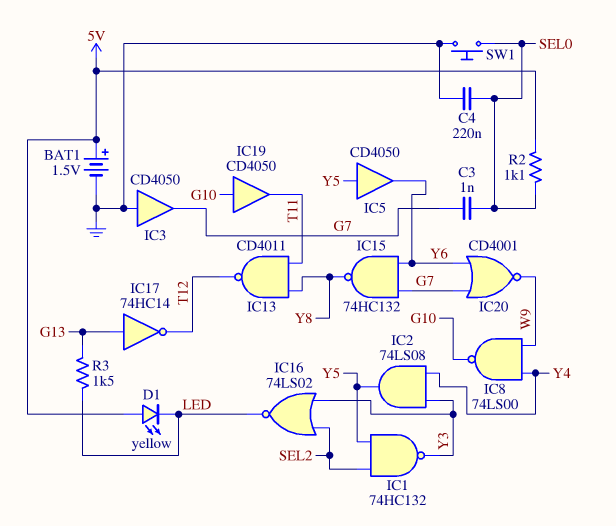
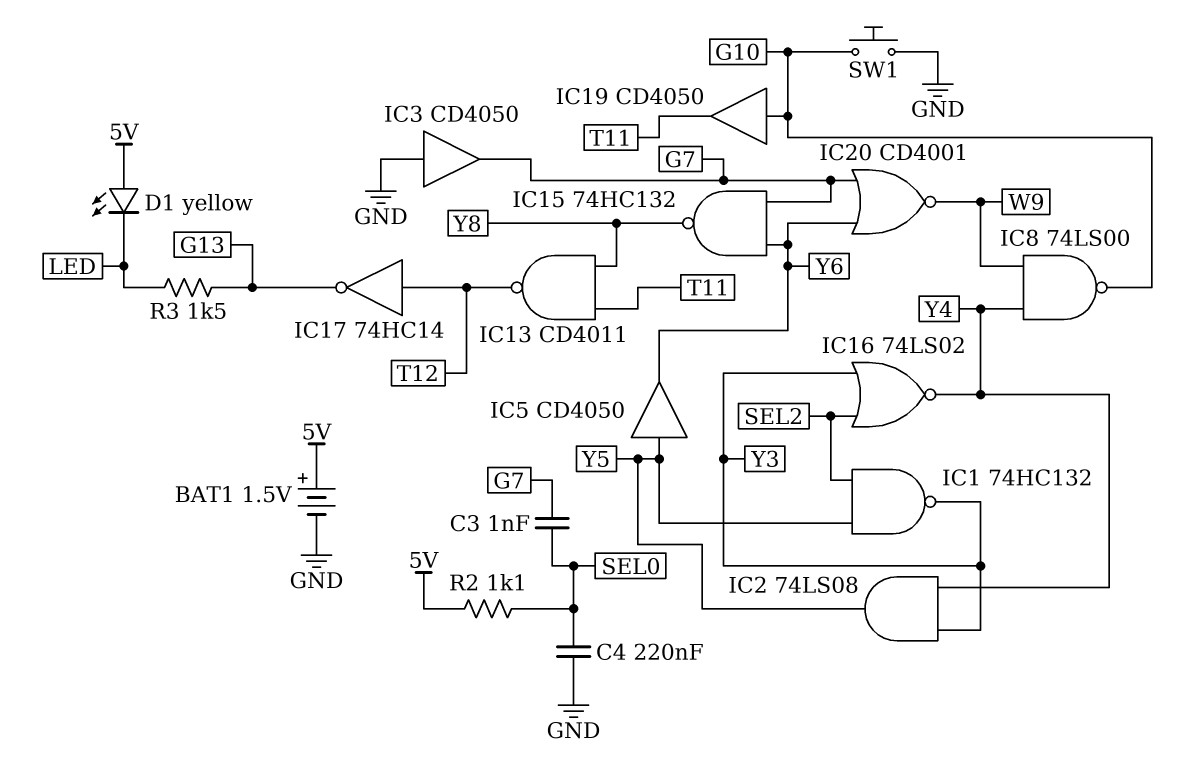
IC16: NOR 74LS02 (in SEL2, in Y3, out LED) -> NOR 74LS02 (in SEL2, in Y3, out Y4)
IC17: NOT 74HC14 (in G13, out T12) -> NOT 74HC14 (in T12, out G13)
SW1: button (GND, SEL0) -> button (G10, GND)

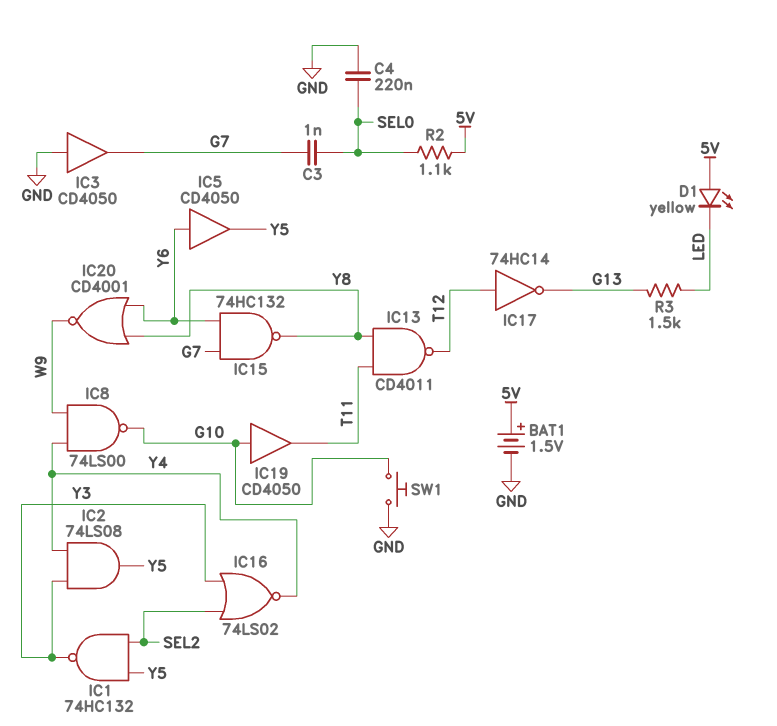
IC5: buffer CD4050 (in Y5, out Y6) -> buffer CD4050 (in Y6, out Y5)
IC20: NOR CD4001 (in G7, in Y6, out W9) -> NOR CD4001 (in Y6, in Y8, out W9)

